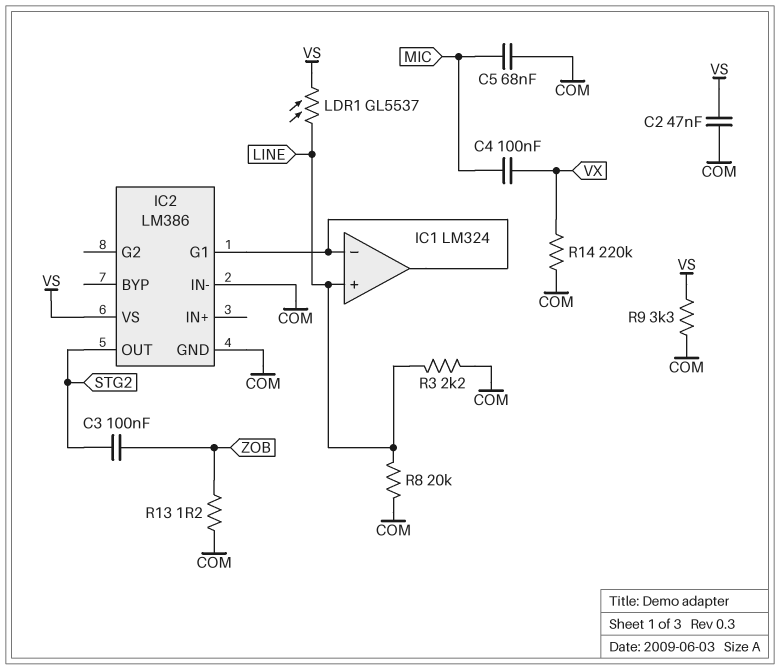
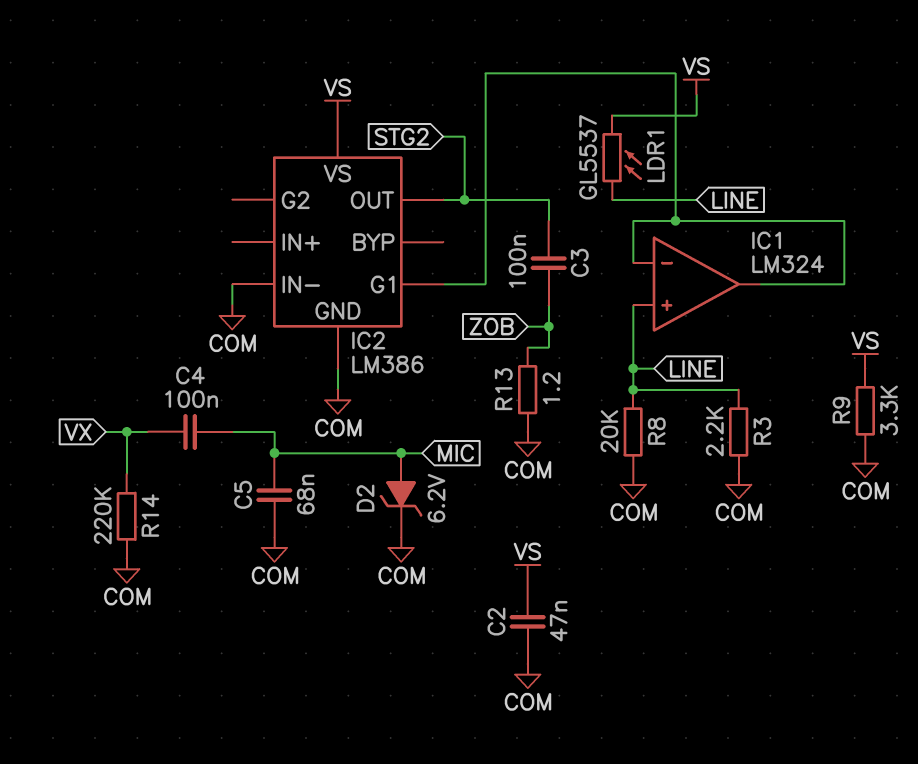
D2: none -> zener 6.2V (A MIC, K COM)

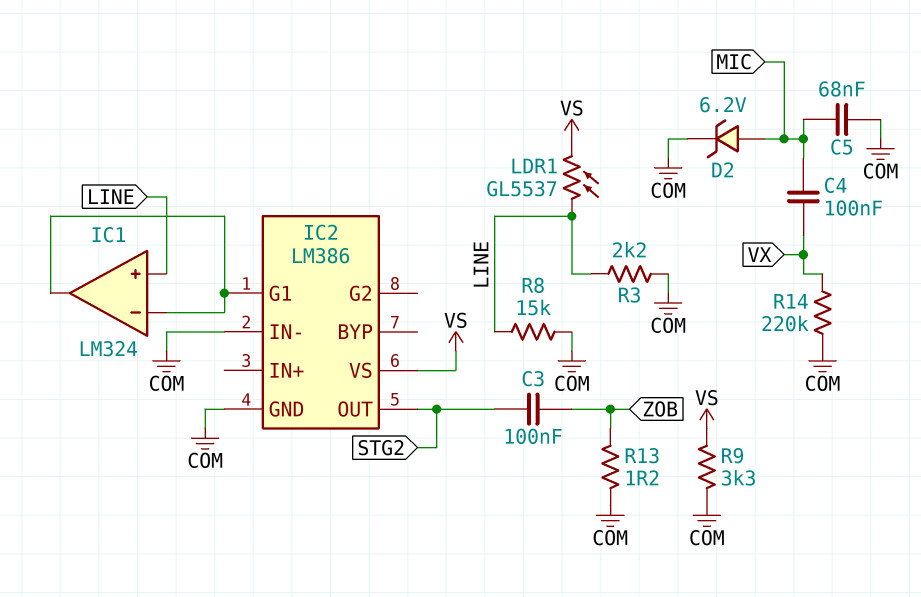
C2: 47nF (COM, VS) -> none
R8: 20k (COM, LINE) -> 15k (COM, LINE)

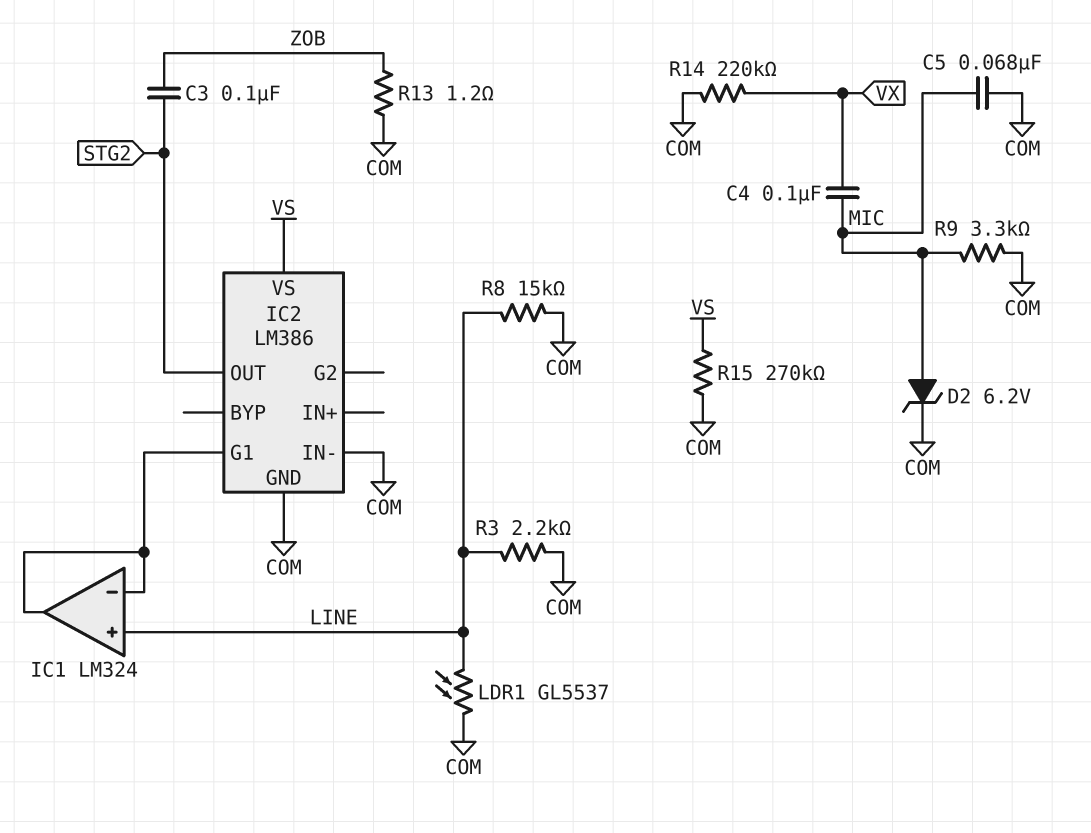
LDR1: GL5537 (LINE, VS) -> GL5537 (COM, LINE)
R9: 3.3k (COM, VS) -> 3.3k (COM, MIC)
R15: none -> 270k (COM, VS)

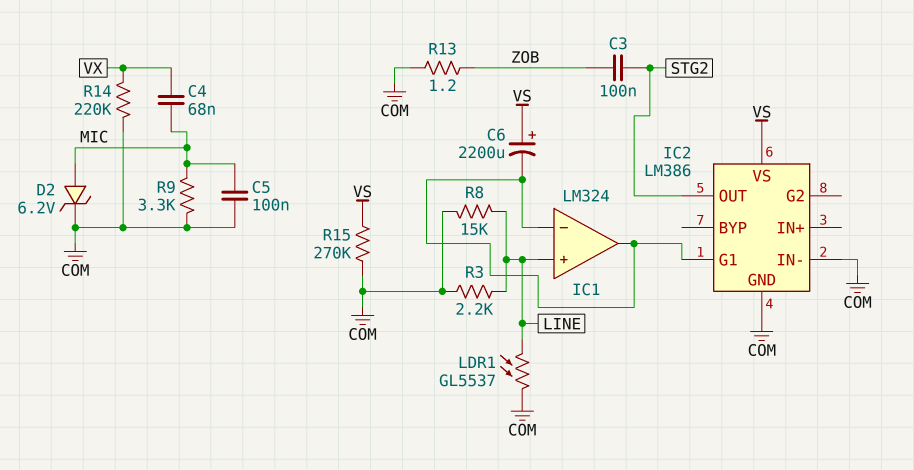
C4: 100nF (MIC, VX) -> 68nF (MIC, VX)
C5: 68nF (COM, MIC) -> 100nF (COM, MIC)
C6: none -> 2200uF (plus VS, minus IC1/in-)

